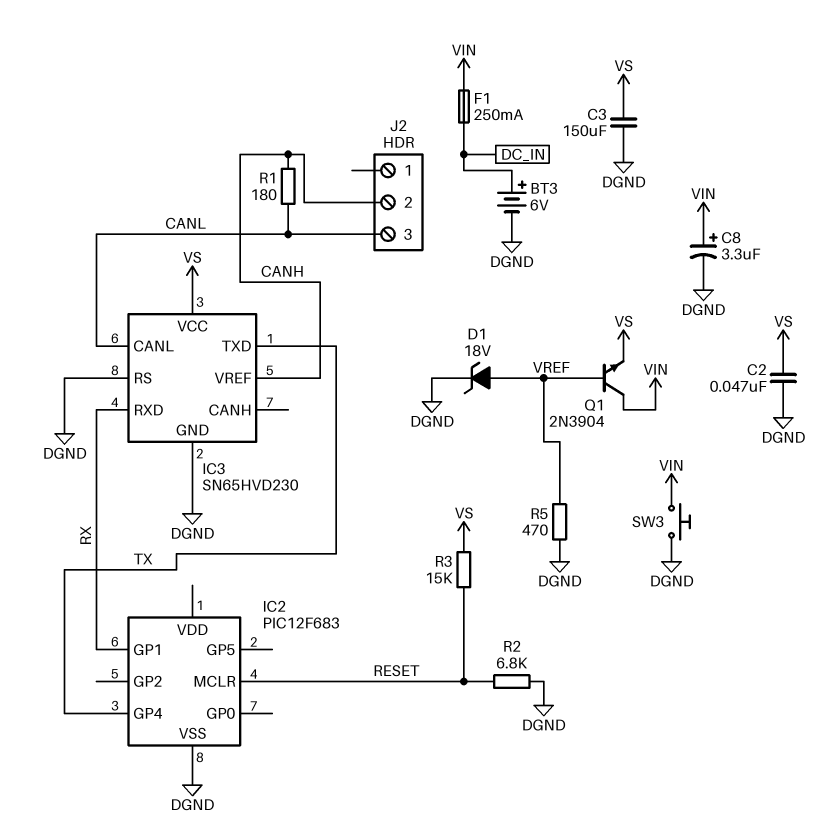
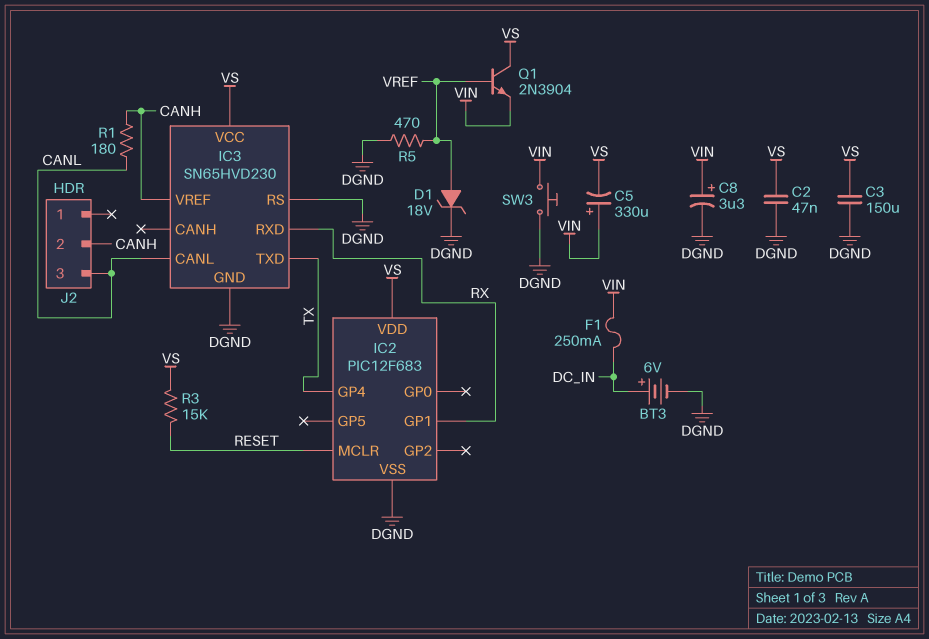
C5: none -> 330uF (plus VIN, minus VS)
IC2 pin VDD: none -> VS
Q1: NPN 2N3904 (B VREF, C VIN, E VS) -> NPN 2N3904 (B VREF, C VS, E VIN)
R2: 6.8k (DGND, RESET) -> none

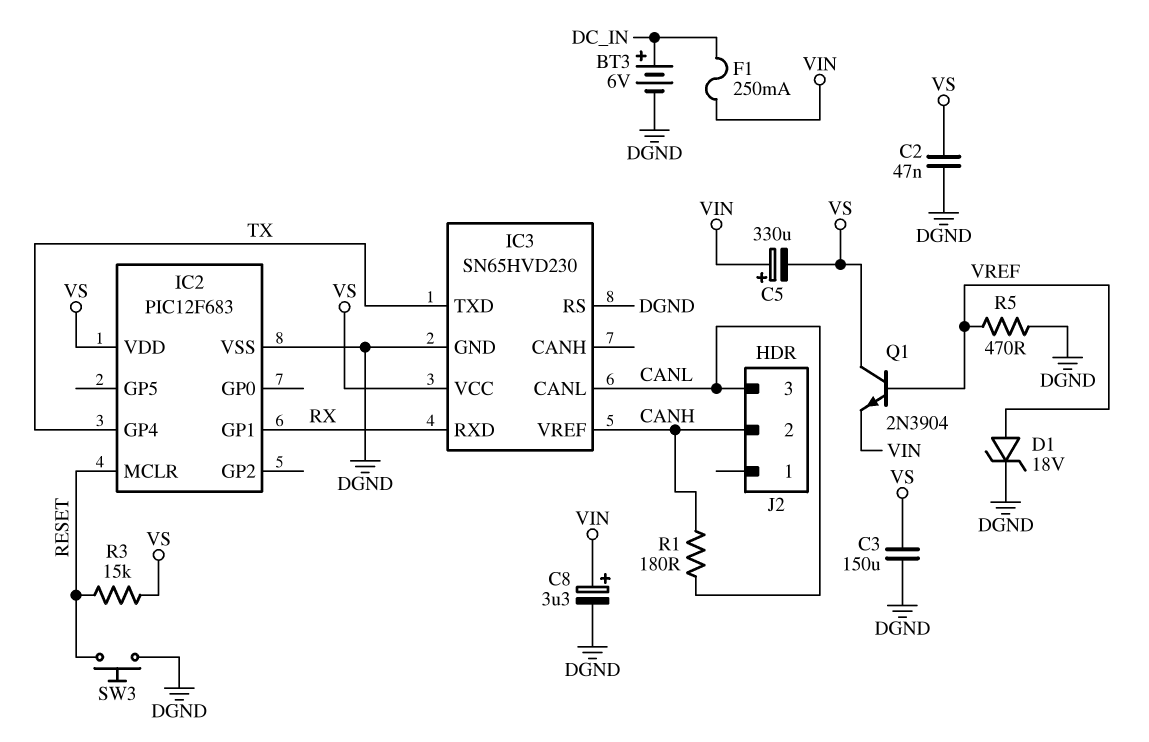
SW3: button (DGND, VIN) -> button (DGND, RESET)

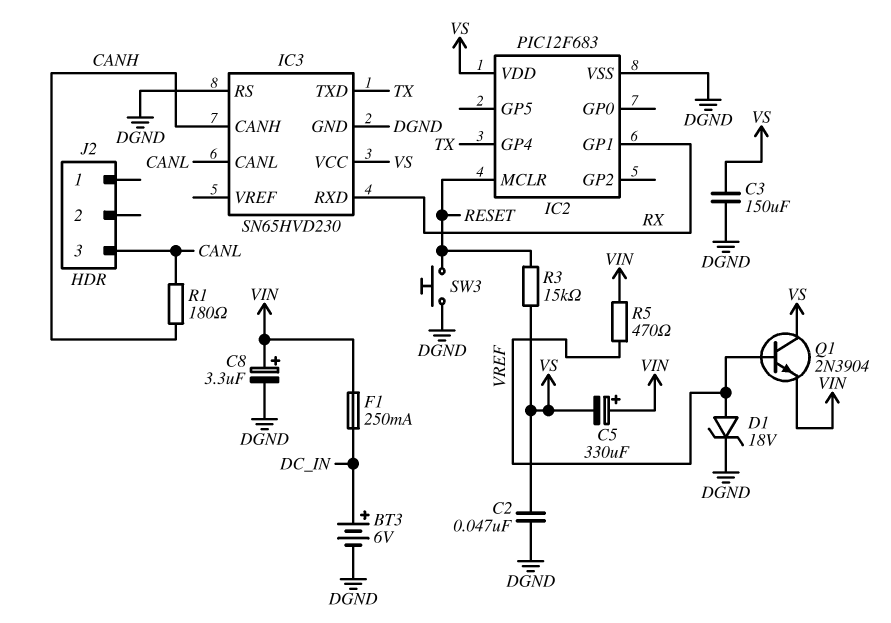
IC3 pin CANH: none -> CANH
IC3 pin VREF: CANH -> none
J2 pin 2: CANH -> none
R5: 470 (DGND, VREF) -> 470 (VIN, VREF)

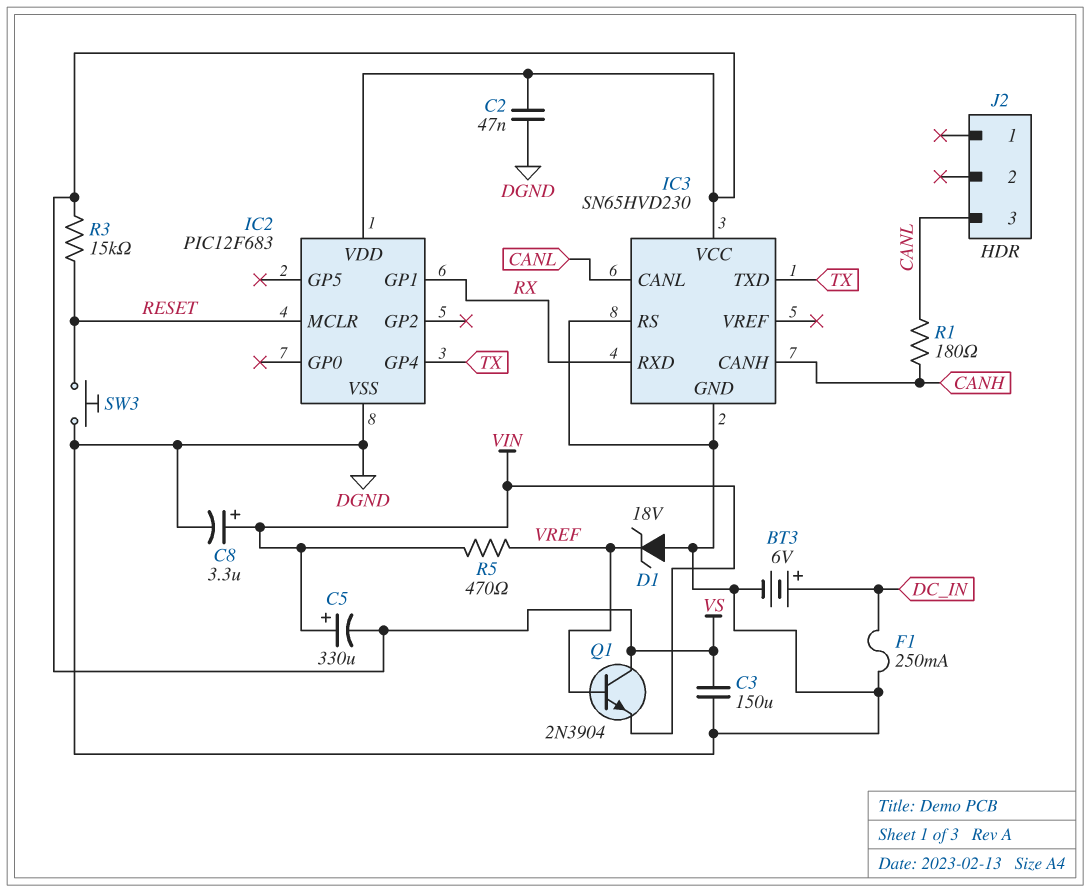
D1: zener 18V (A VREF, K DGND) -> zener 18V (A DGND, K VREF)
F1: 250mA (DC_IN, VIN) -> 250mA (DC_IN, DGND)

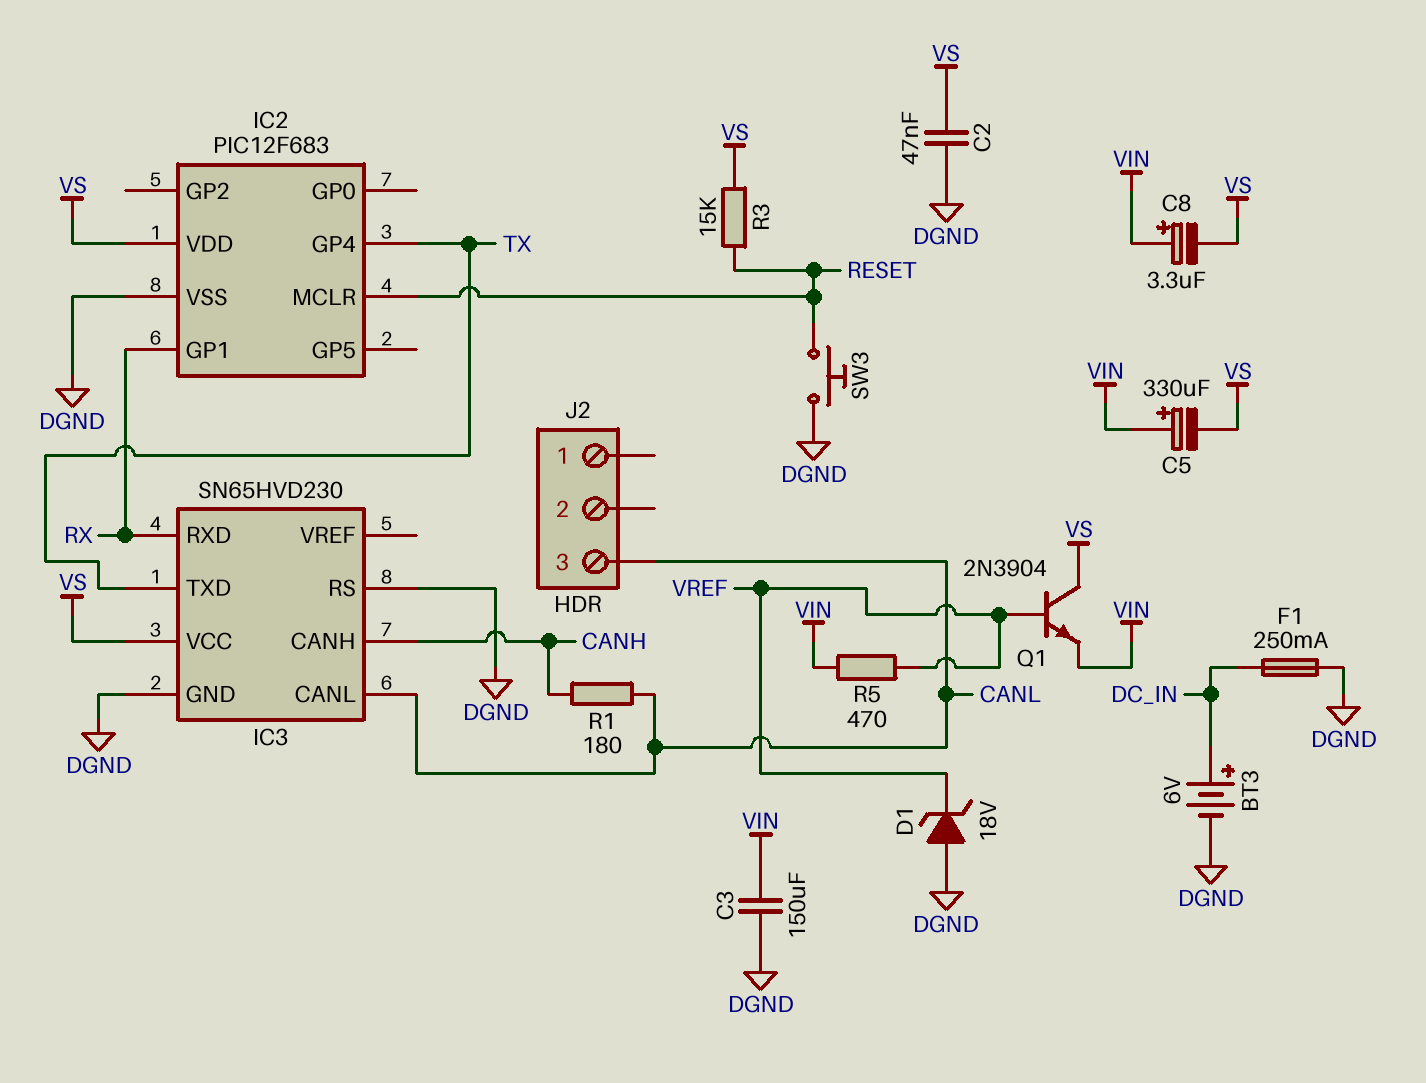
C3: 150uF (DGND, VS) -> 150uF (DGND, VIN)
C8: 3.3uF (plus VIN, minus DGND) -> 3.3uF (plus VIN, minus VS)

